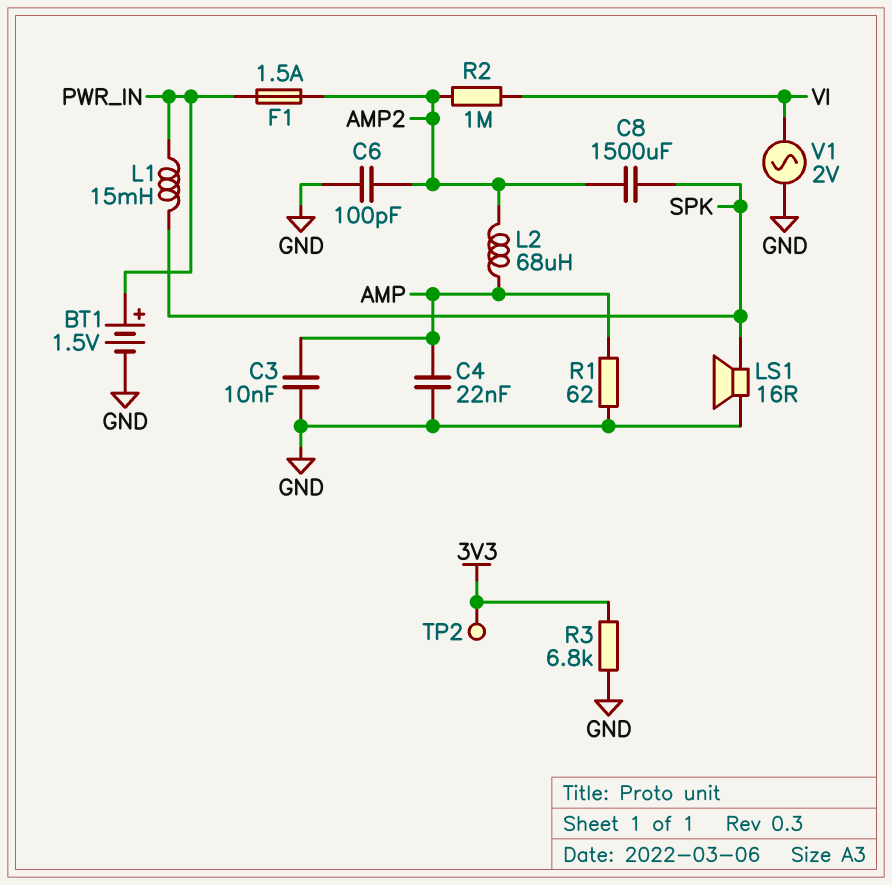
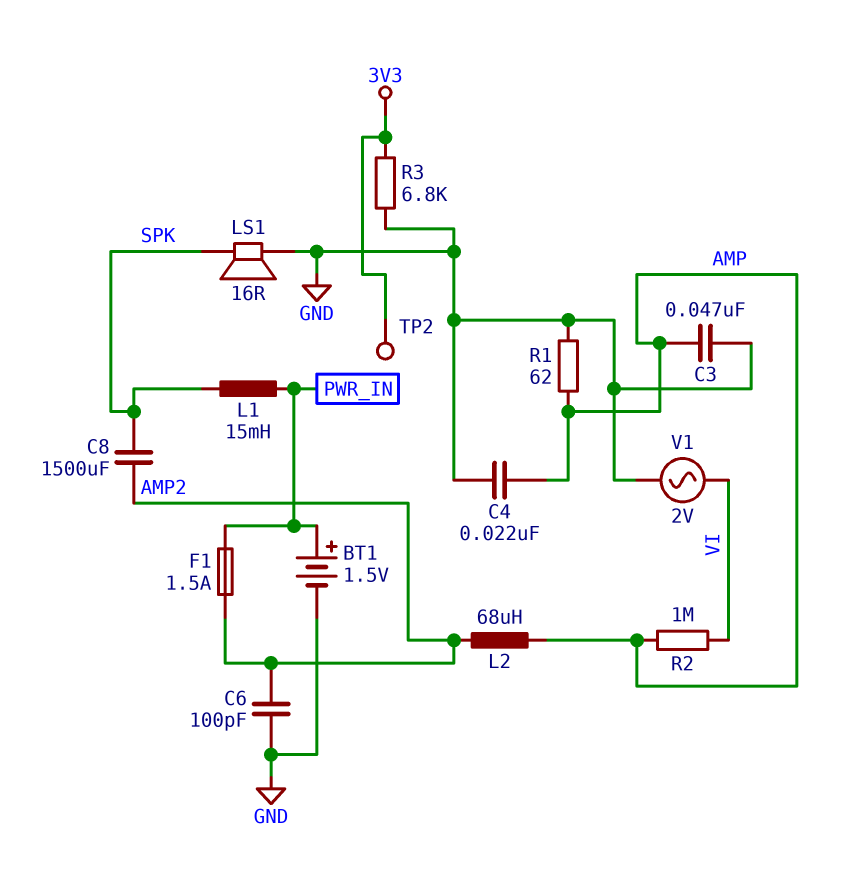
C3: 10nF (AMP, GND) -> 47nF (AMP, GND)
R2: 1M (AMP2, VI) -> 1M (AMP, VI)

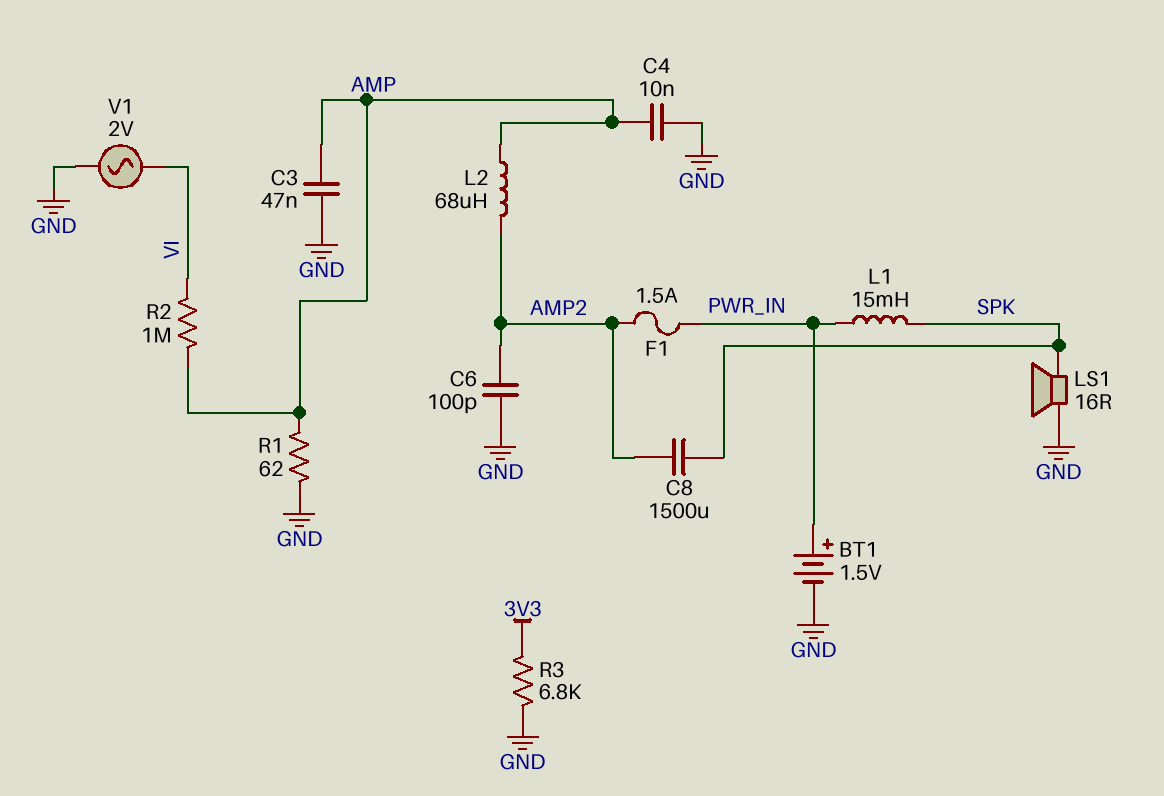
C4: 22nF (AMP, GND) -> 10nF (AMP, GND)
TP2: test point (3V3) -> none

